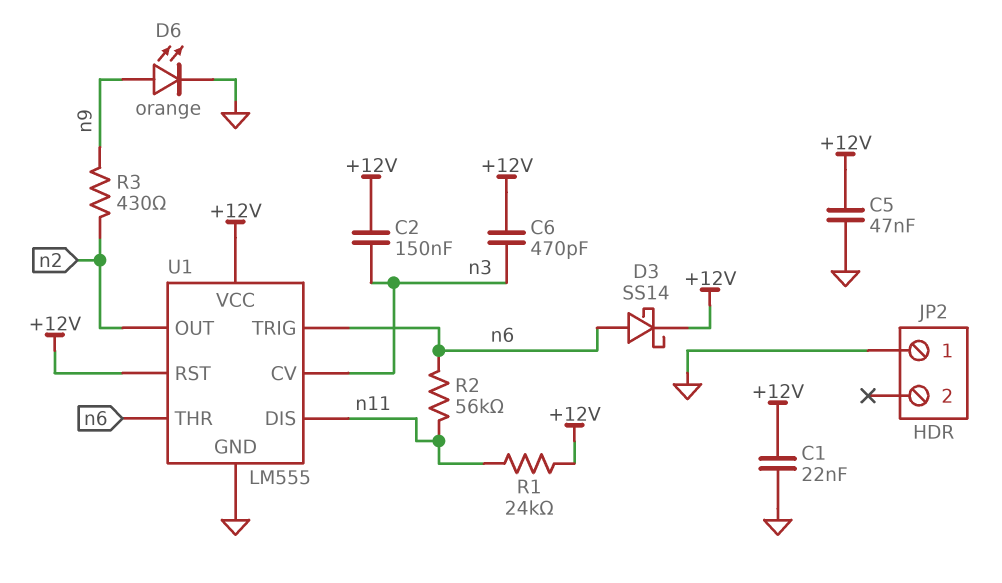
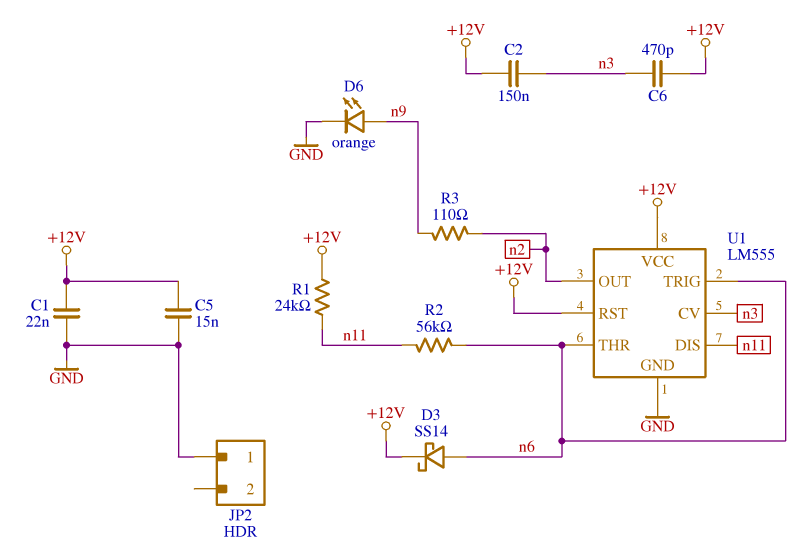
C5: 47nF (+12V, GND) -> 15nF (+12V, GND)
R3: 430 (n2, n9) -> 110 (n2, n9)

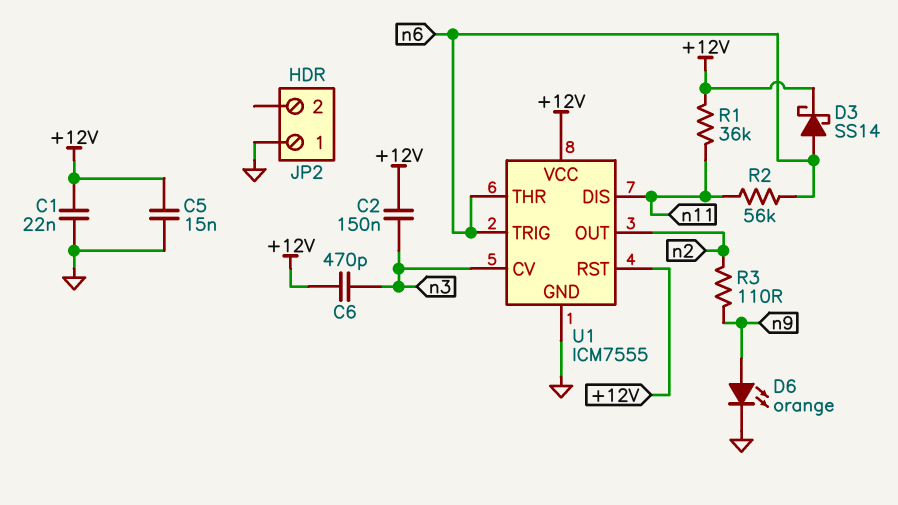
R1: 24k (+12V, n11) -> 36k (+12V, n11)
U1: LM555 -> ICM7555

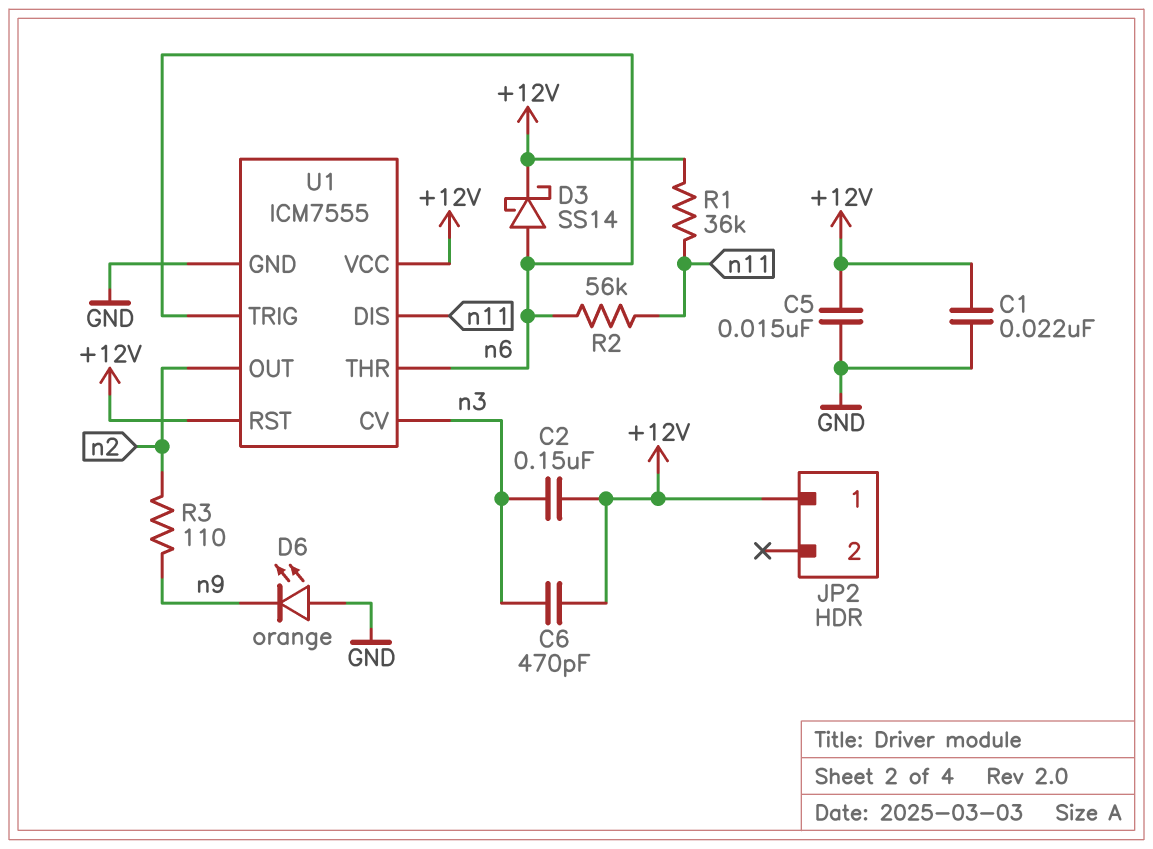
D6: LED orange (A n9, K GND) -> LED orange (A GND, K n9)
JP2 pin 1: GND -> +12V

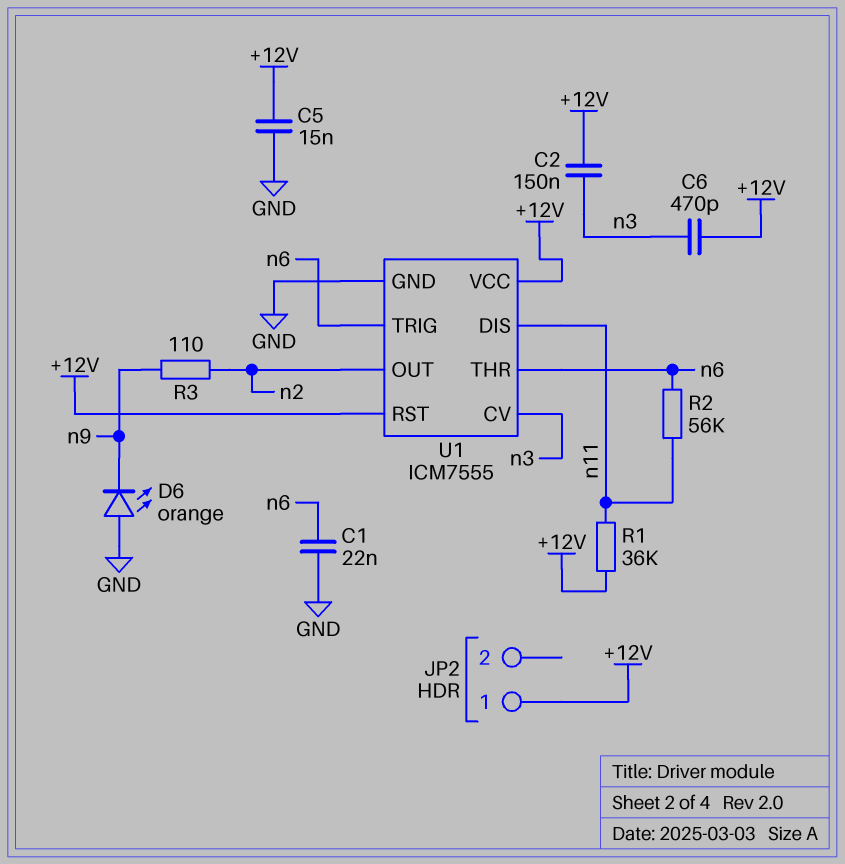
C1: 22nF (+12V, GND) -> 22nF (GND, n6)
D3: schottky SS14 (A n6, K +12V) -> none

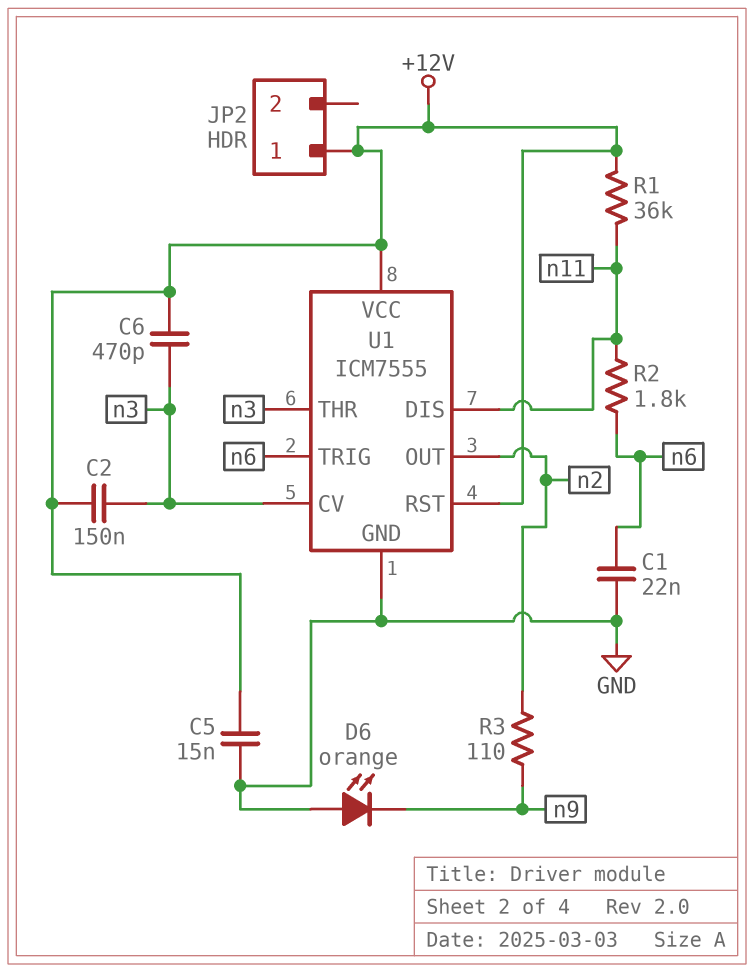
R2: 56k (n6, n11) -> 1.8k (n6, n11)
U1 pin THR: n6 -> n3

